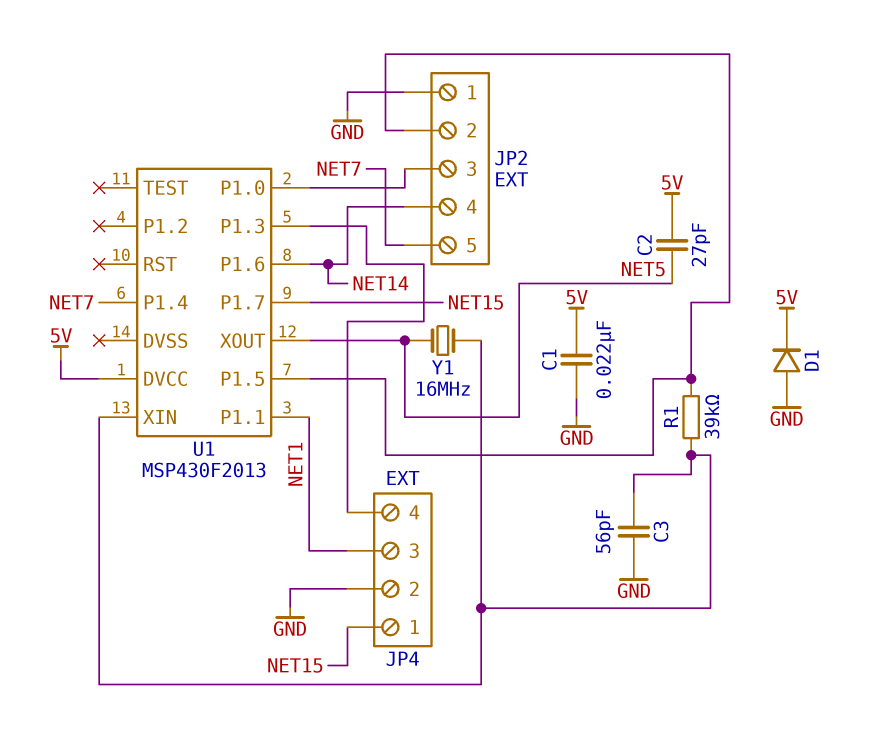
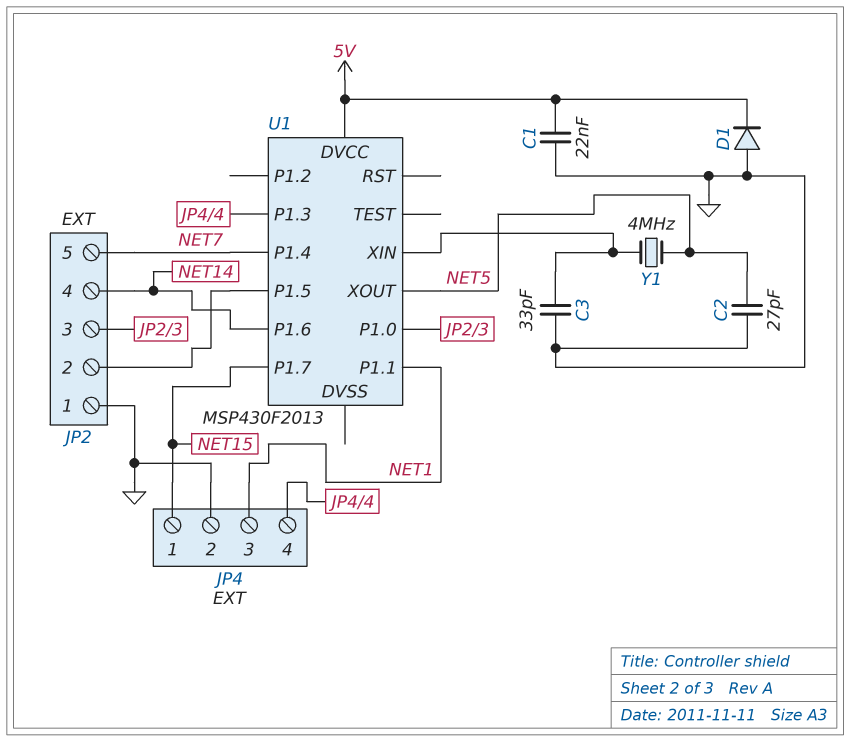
C2: 27pF (5V, NET5) -> 27pF (GND, NET5)
C3: 56pF (GND, U1/XIN) -> 33pF (GND, U1/XIN)
R1: 39k (JP2/2, U1/XIN) -> none
Y1: 16MHz (NET5, U1/XIN) -> 4MHz (NET5, U1/XIN)

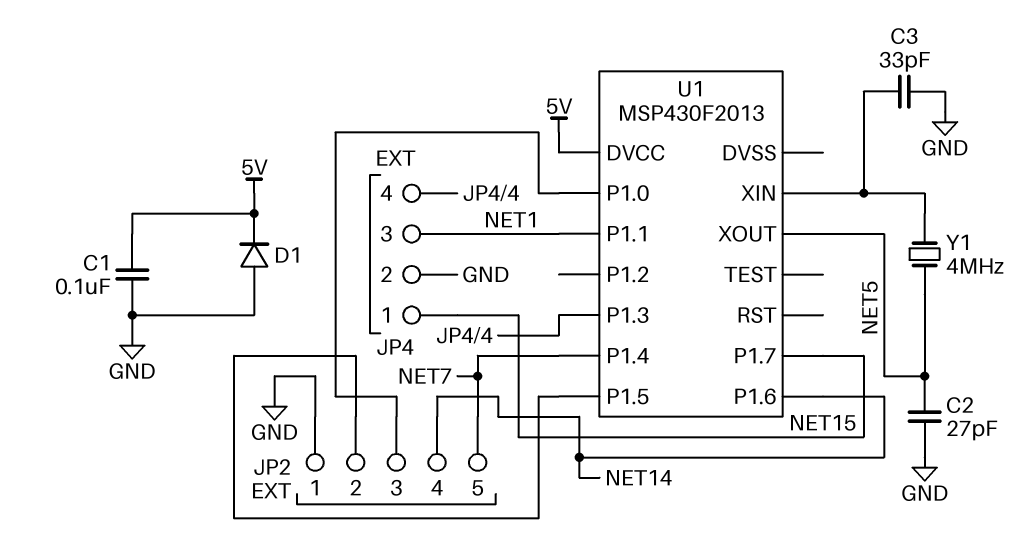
C1: 22nF (5V, GND) -> 100nF (5V, GND)

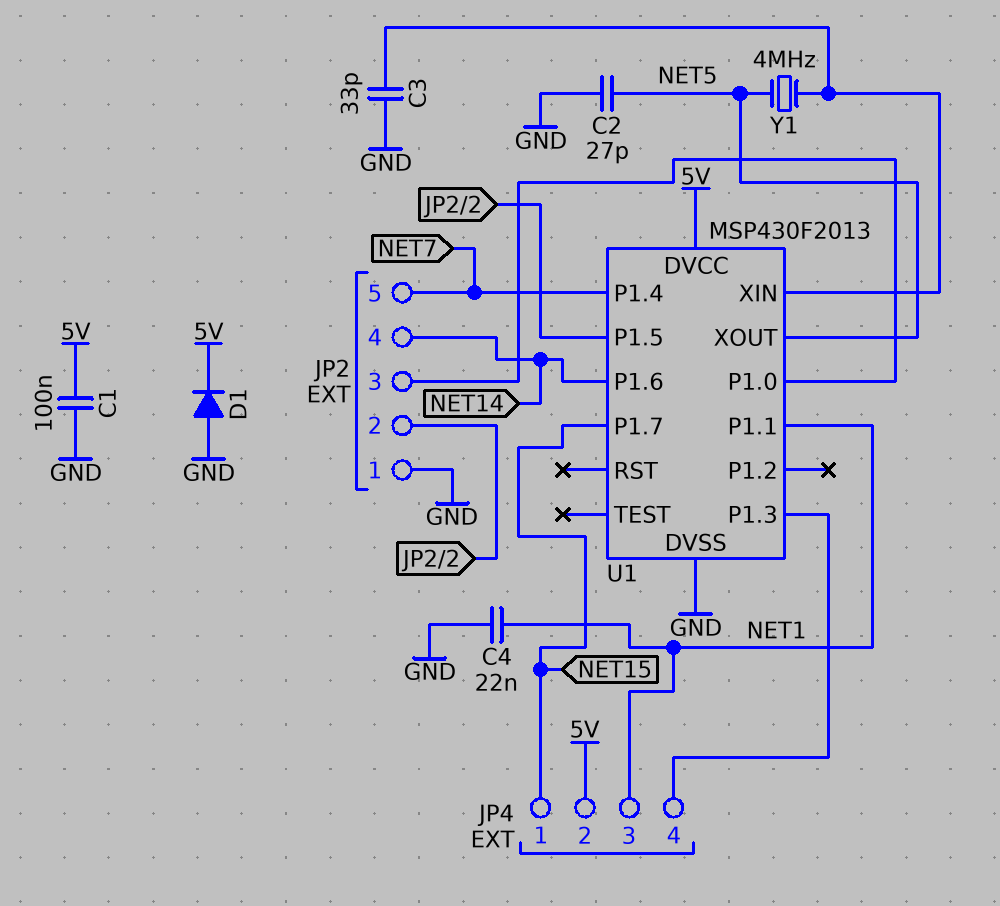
C4: none -> 22nF (GND, NET1)
JP4 pin 2: GND -> 5V
U1 pin DVSS: none -> GND

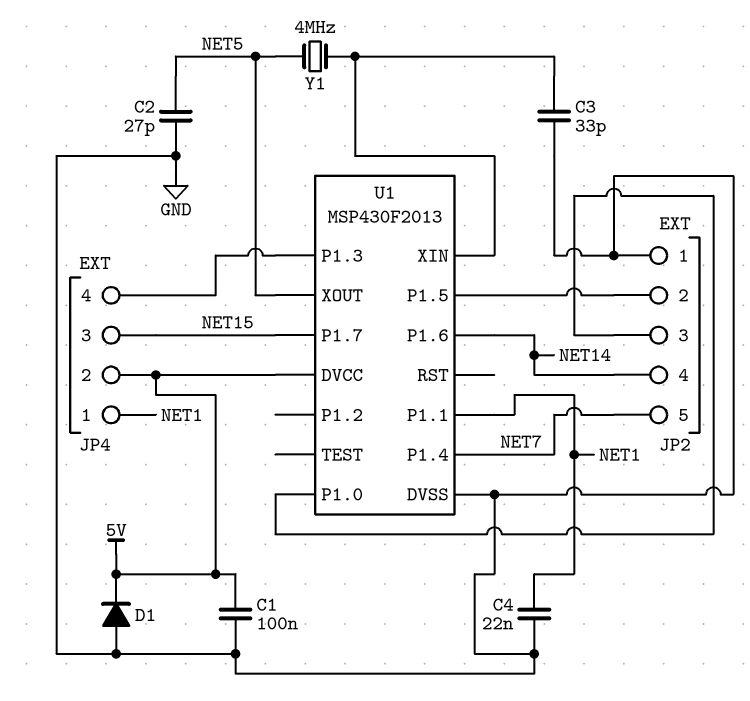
JP4 pin 1: NET15 -> NET1
JP4 pin 3: NET1 -> NET15

